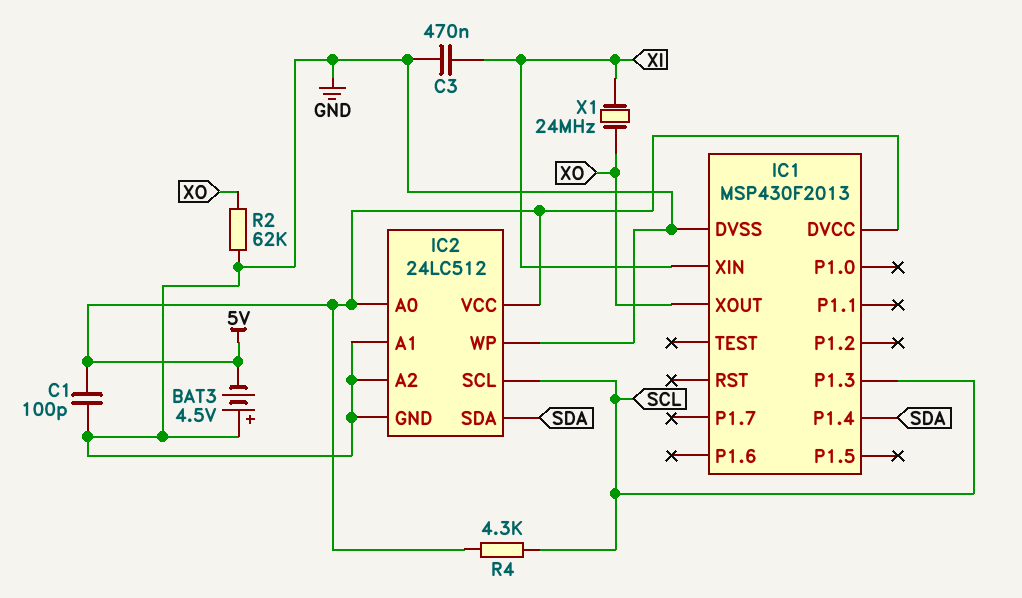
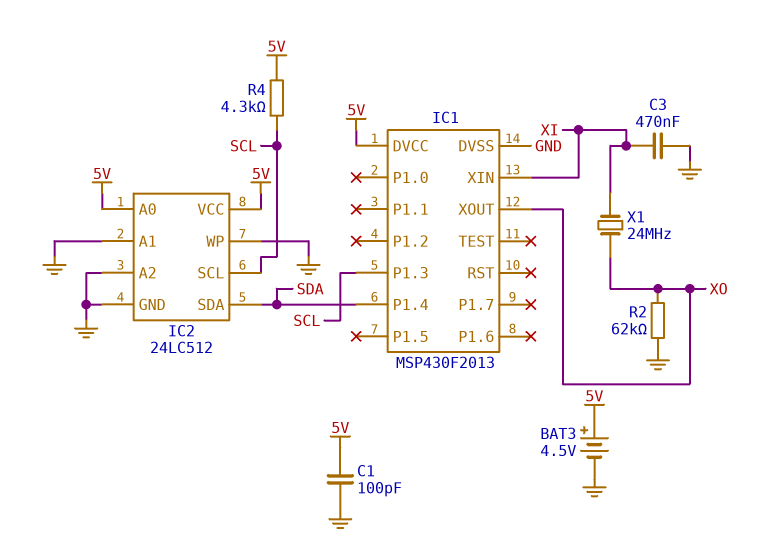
BAT3: 4.5V (plus GND, minus 5V) -> 4.5V (plus 5V, minus GND)

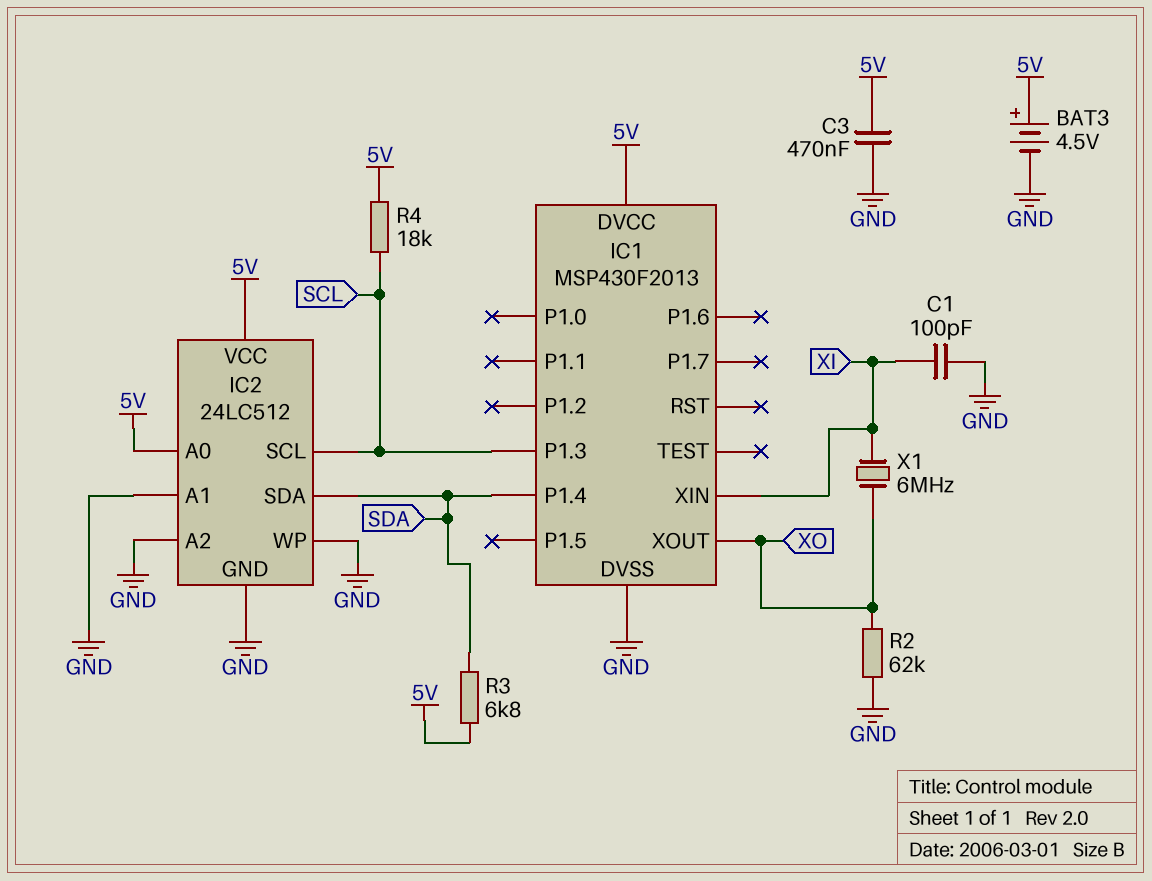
C1: 100pF (5V, GND) -> 100pF (GND, XI)
C3: 470nF (GND, XI) -> 470nF (5V, GND)
R3: none -> 6.8k (5V, SDA)
R4: 4.3k (5V, SCL) -> 18k (5V, SCL)
X1: 24MHz (XI, XO) -> 6MHz (XI, XO)

